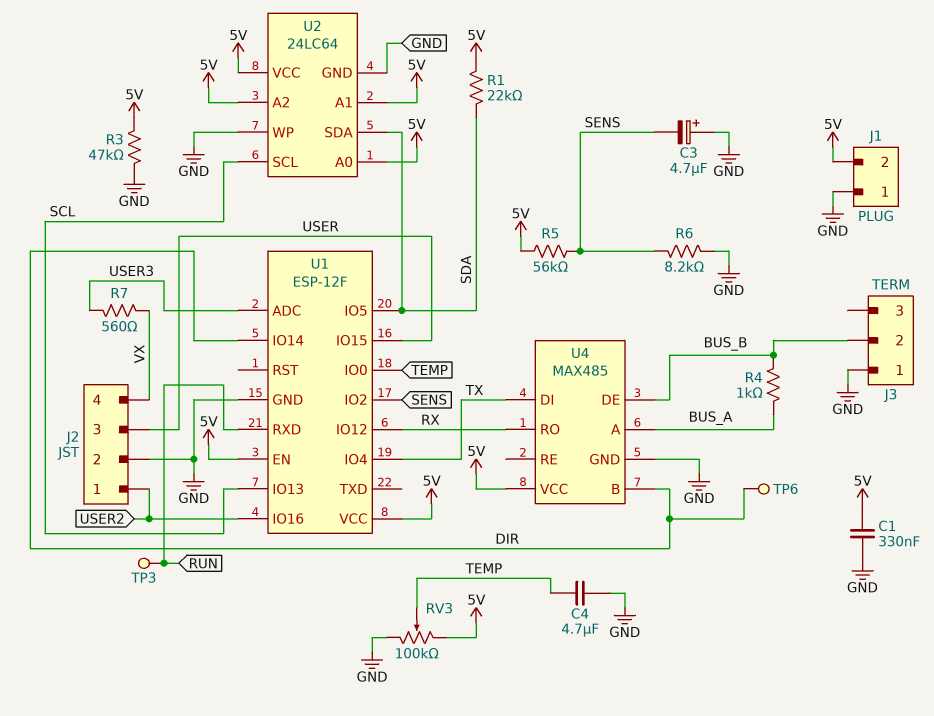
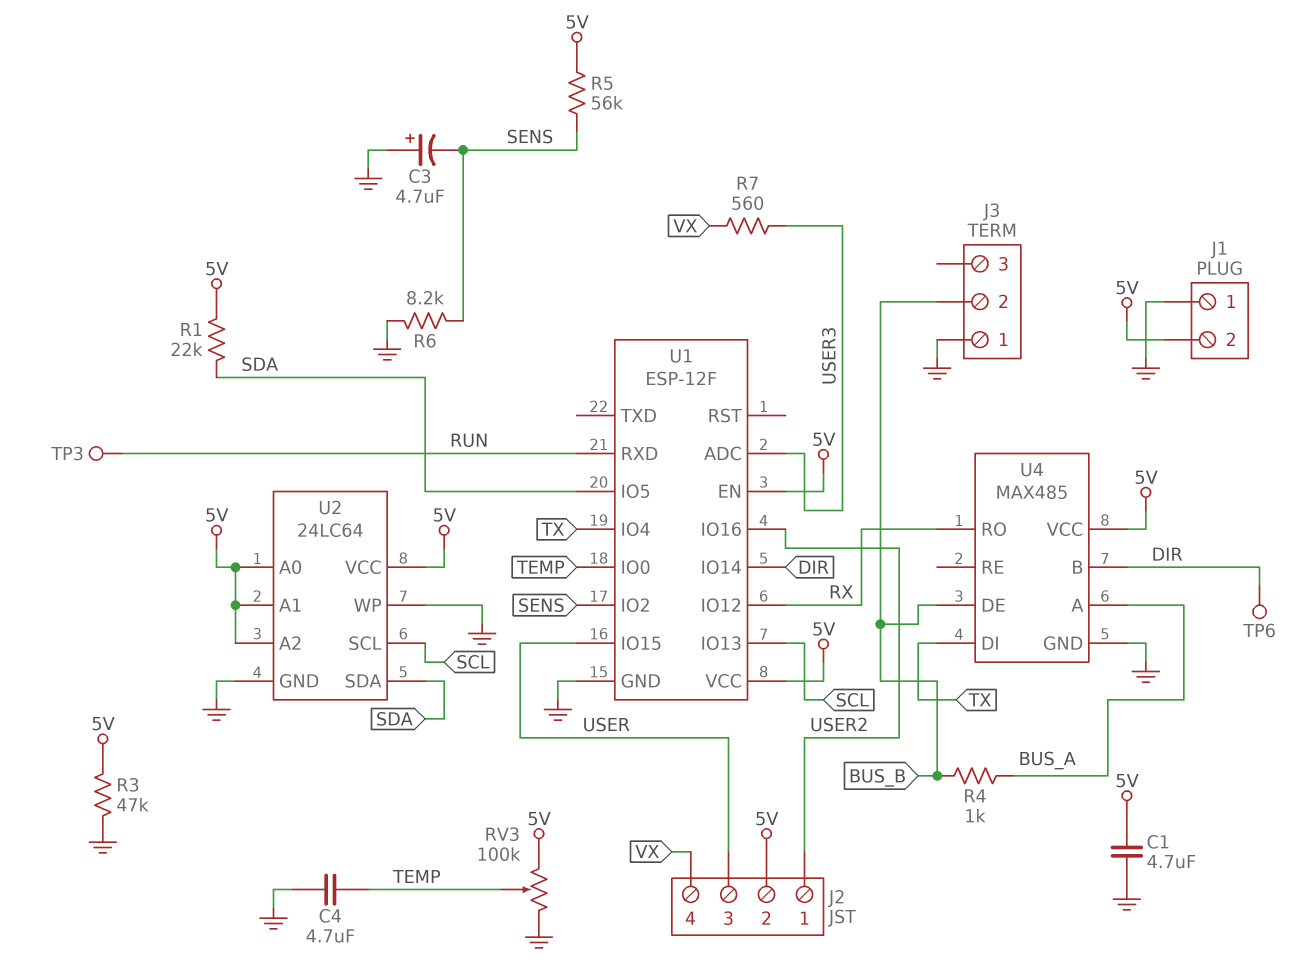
C1: 330nF (5V, GND) -> 4.7uF (5V, GND)
J2 pin 2: GND -> 5V

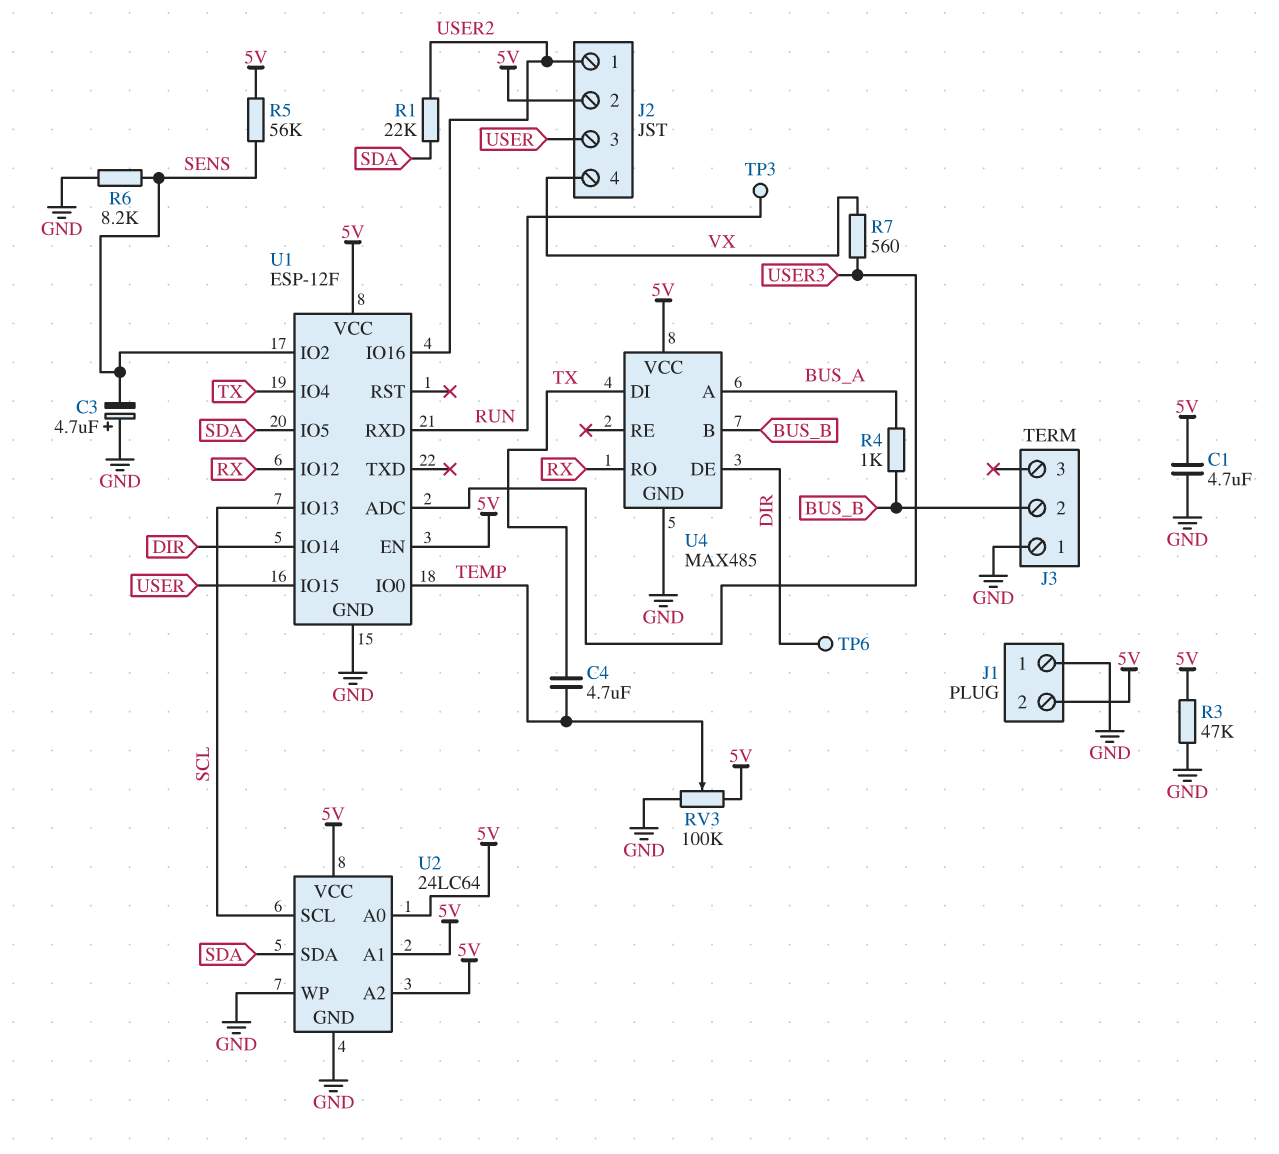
C4: 4.7uF (GND, TEMP) -> 4.7uF (TEMP, TX)
R1: 22k (5V, SDA) -> 22k (SDA, USER2)
U4 pin B: DIR -> BUS_B
U4 pin DE: BUS_B -> DIR

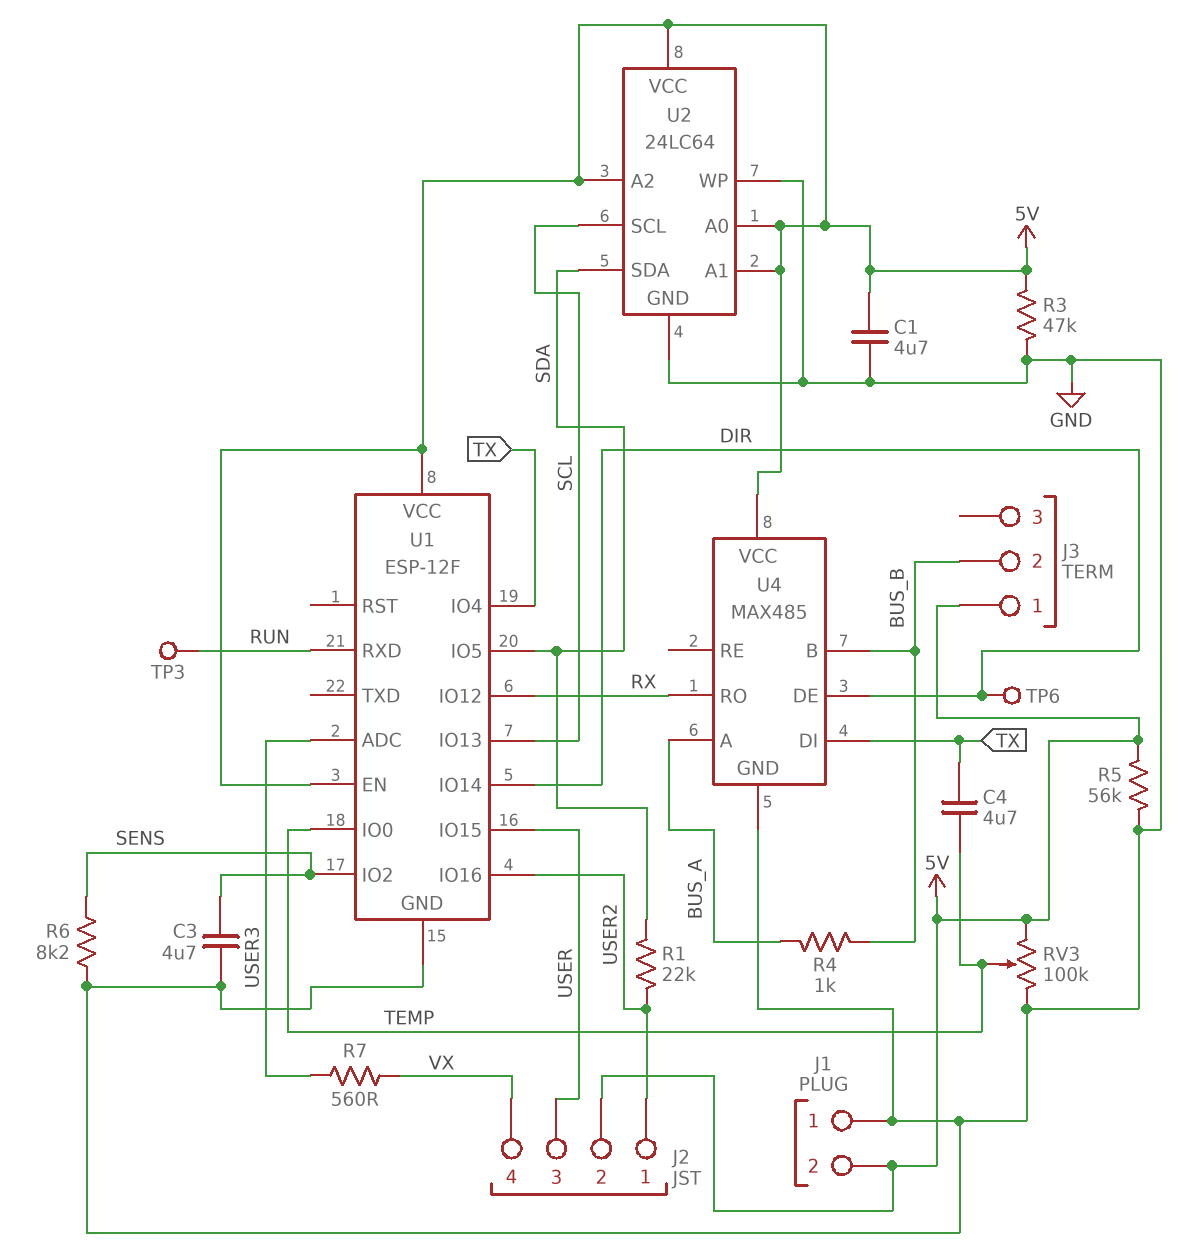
C3: 4.7uF (plus GND, minus SENS) -> 4.7uF (GND, SENS)
J3 pin 1: GND -> 5V
R5: 56k (5V, SENS) -> 56k (5V, GND)

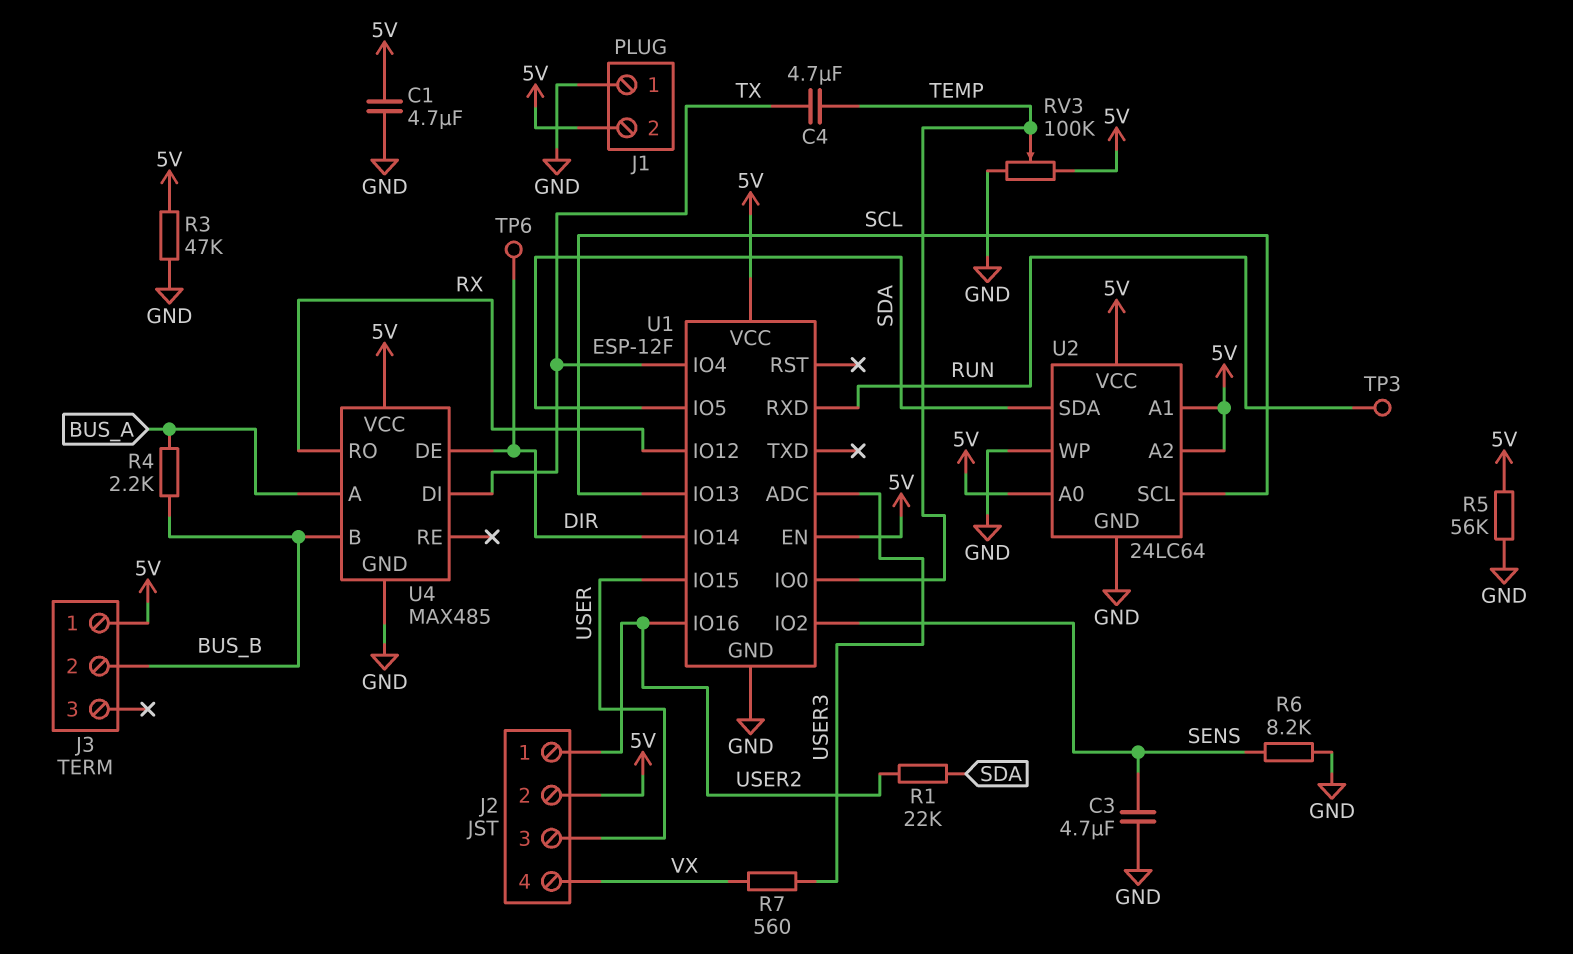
R4: 1k (BUS_A, BUS_B) -> 2.2k (BUS_A, BUS_B)

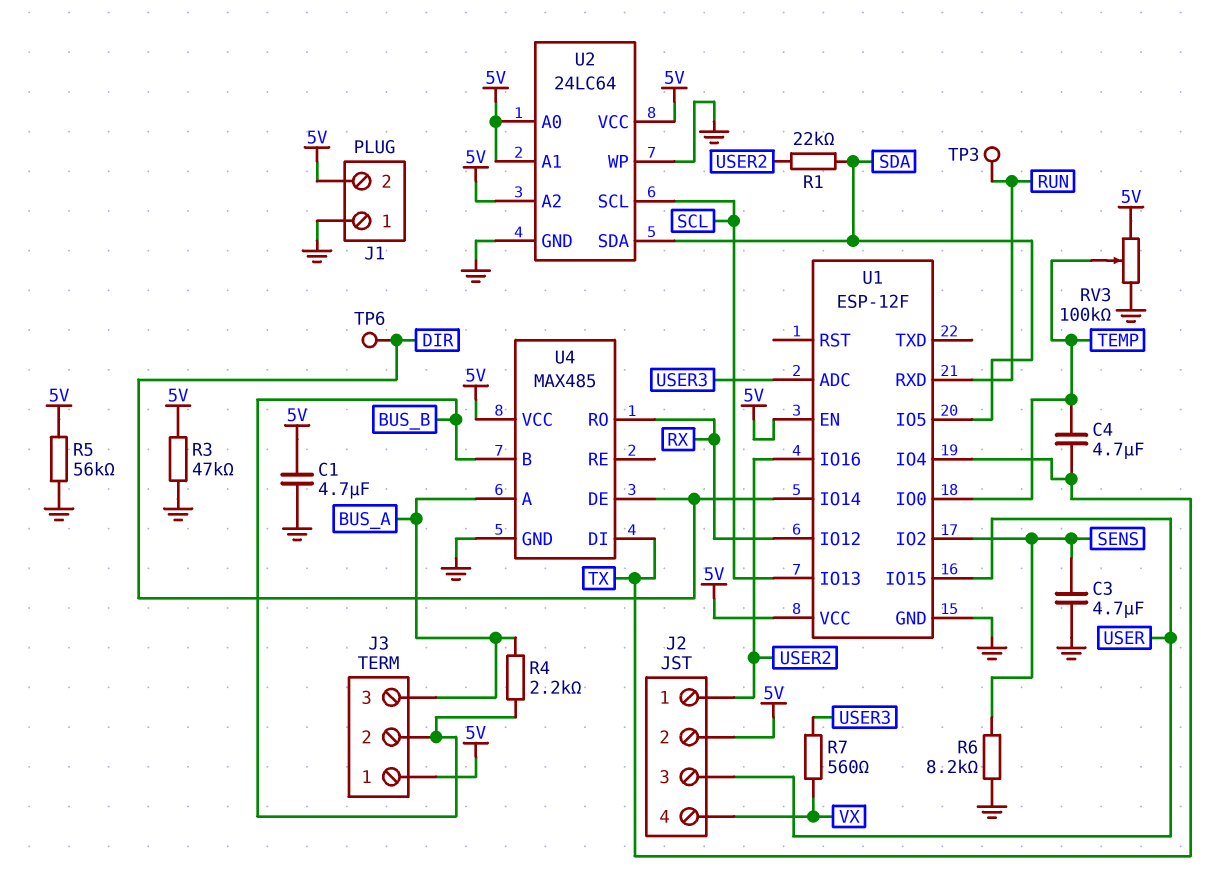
J3 pin 3: none -> BUS_A

